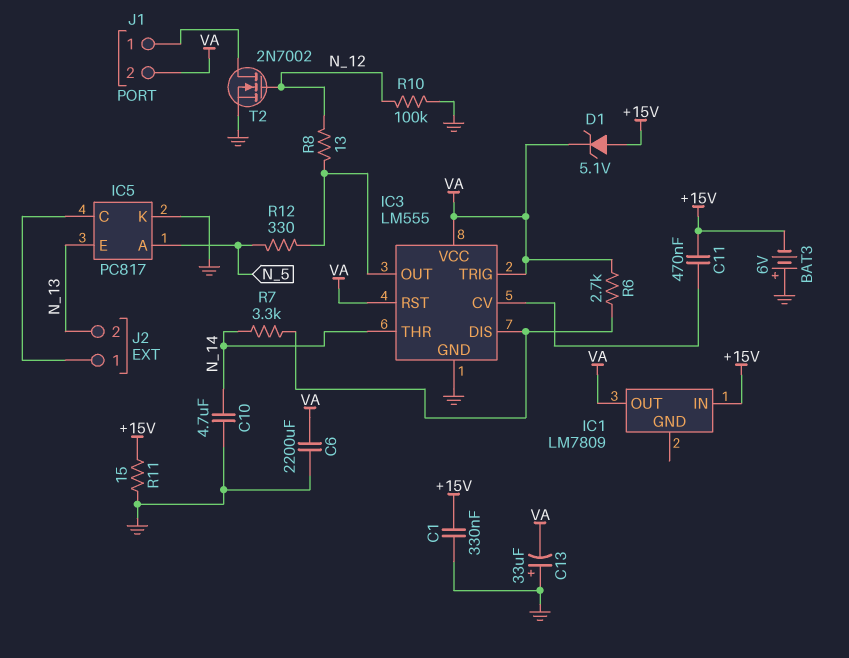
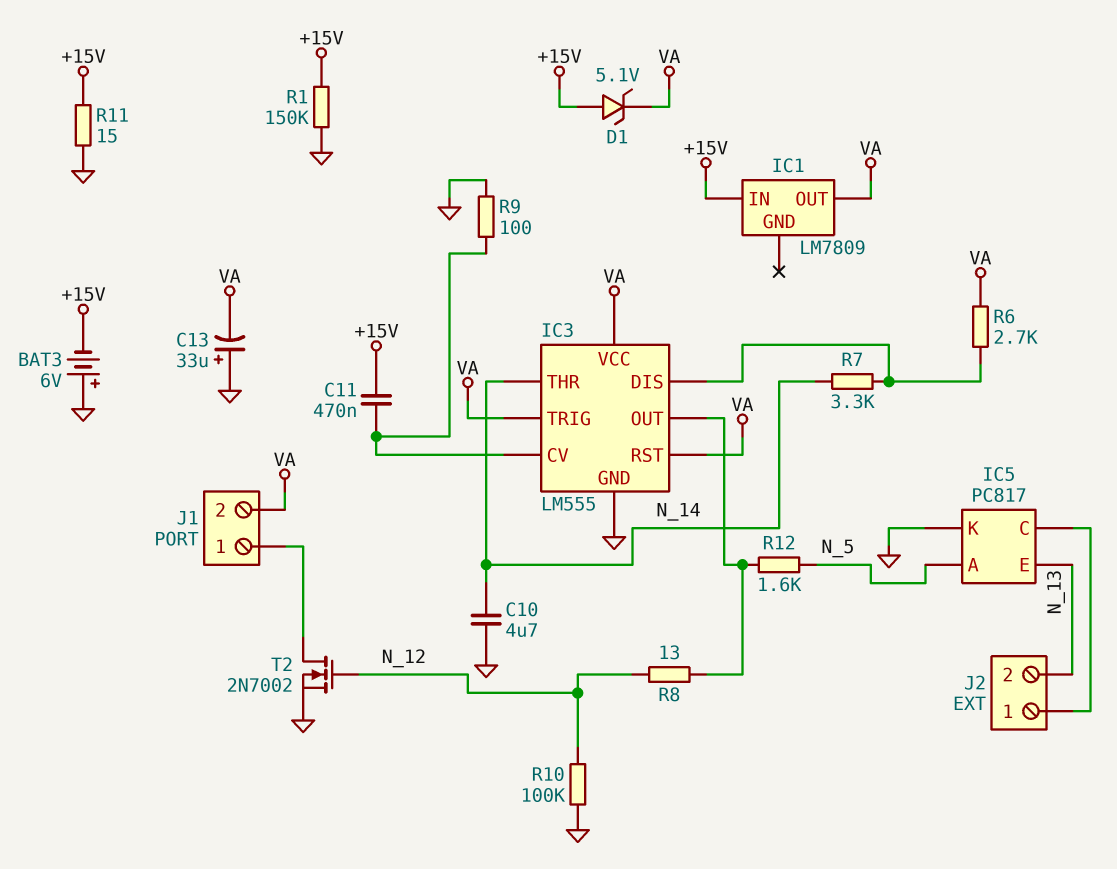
C1: 330nF (+15V, GND) -> none
C6: 2200uF (GND, VA) -> none
R1: none -> 150k (+15V, GND)
R9: none -> 100 (GND, IC3/CV)
R12: 330 (IC3/OUT, N_5) -> 1.6k (IC3/OUT, N_5)

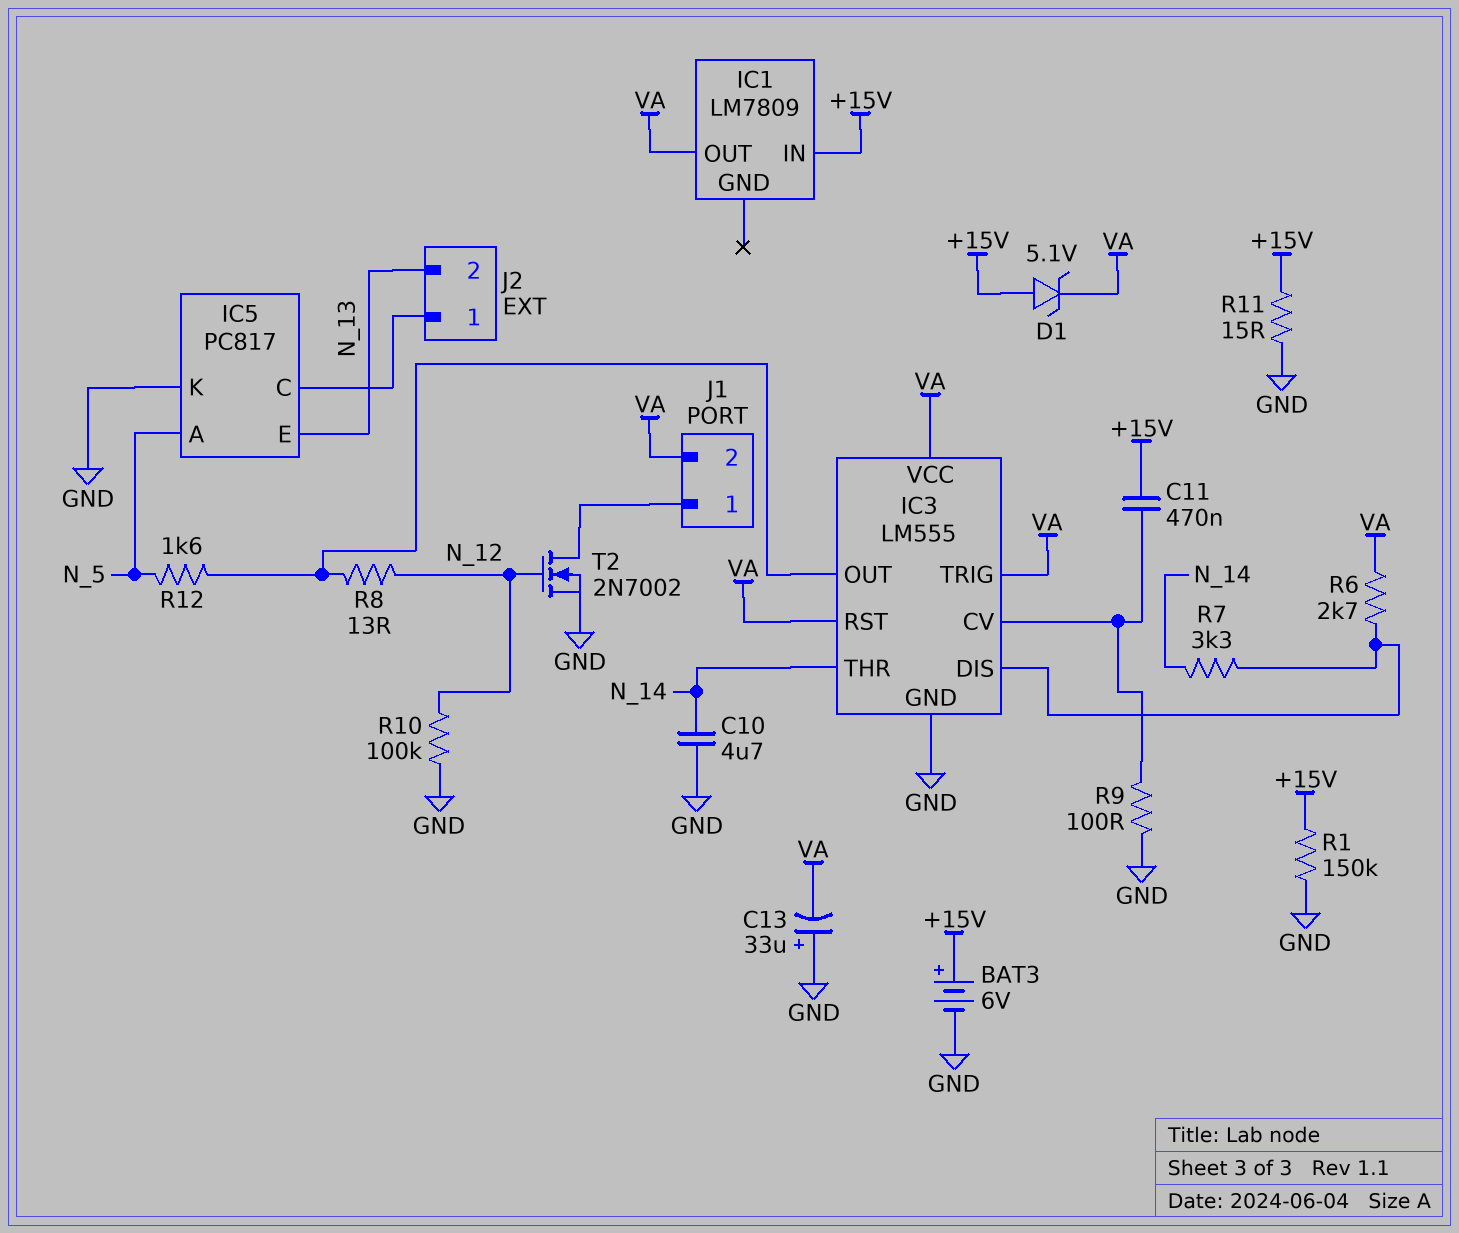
BAT3: 6V (plus GND, minus +15V) -> 6V (plus +15V, minus GND)

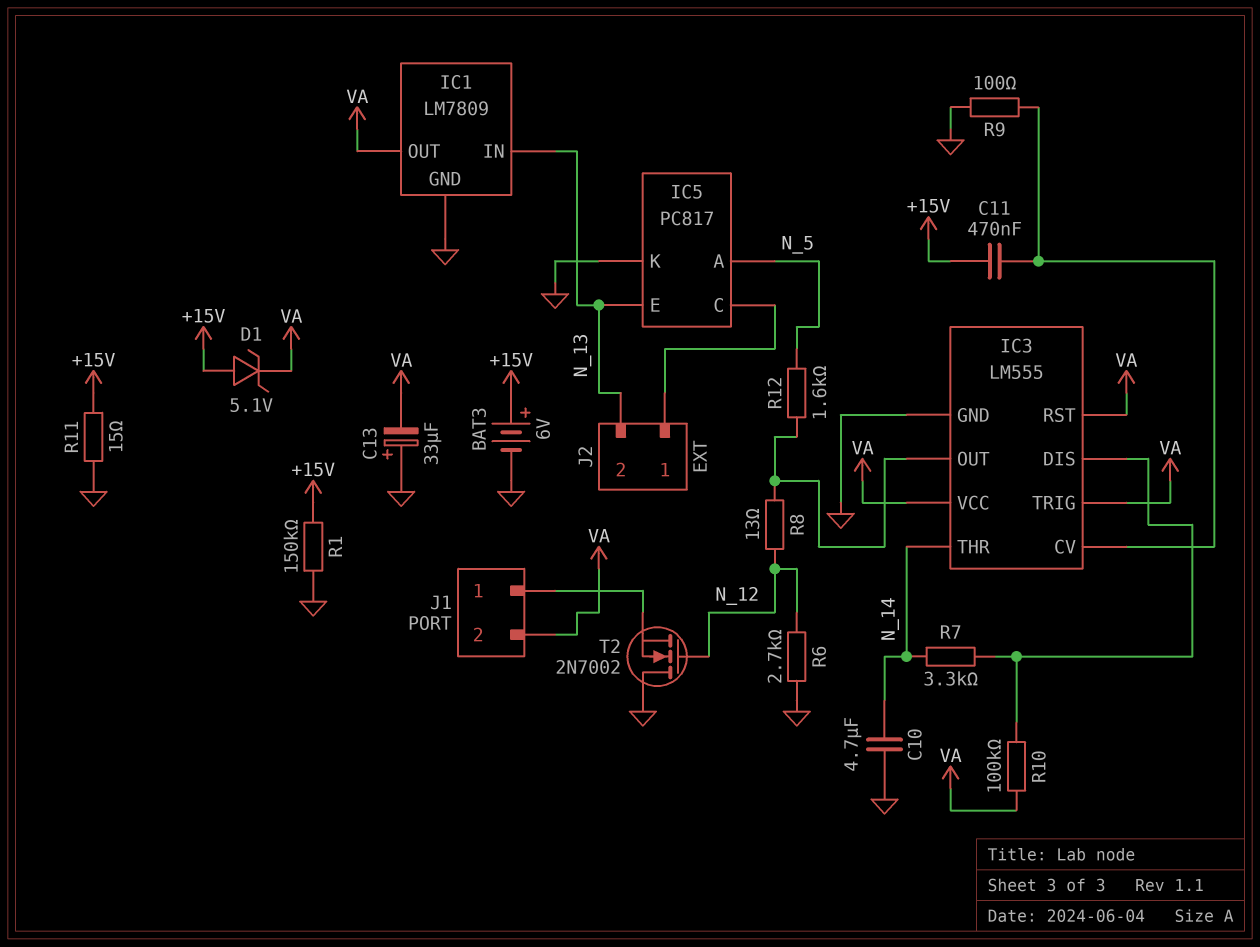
IC1 pin GND: none -> GND
IC1 pin IN: +15V -> N_13
R6: 2.7k (IC3/DIS, VA) -> 2.7k (GND, N_12)
R10: 100k (GND, N_12) -> 100k (IC3/DIS, VA)
T2: NMOS 2N7002 (G N_12, D J1/1, S GND) -> NMOS 2N7002 (G N_12, D GND, S J1/1)

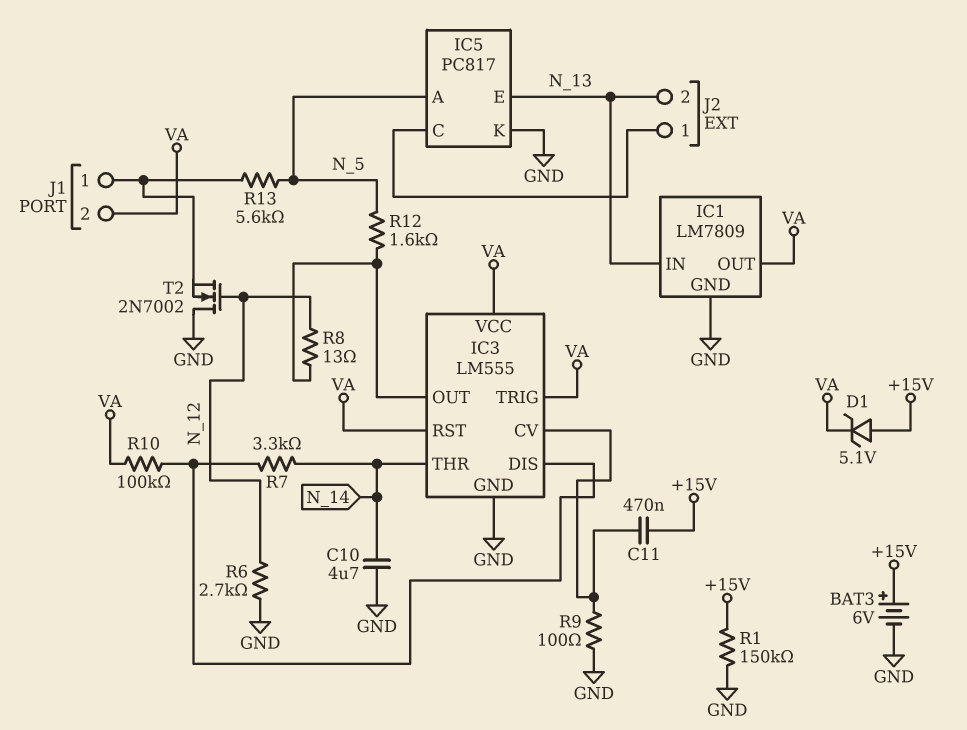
C13: 33uF (plus GND, minus VA) -> none
R11: 15 (+15V, GND) -> none
R13: none -> 5.6k (J1/1, N_5)

